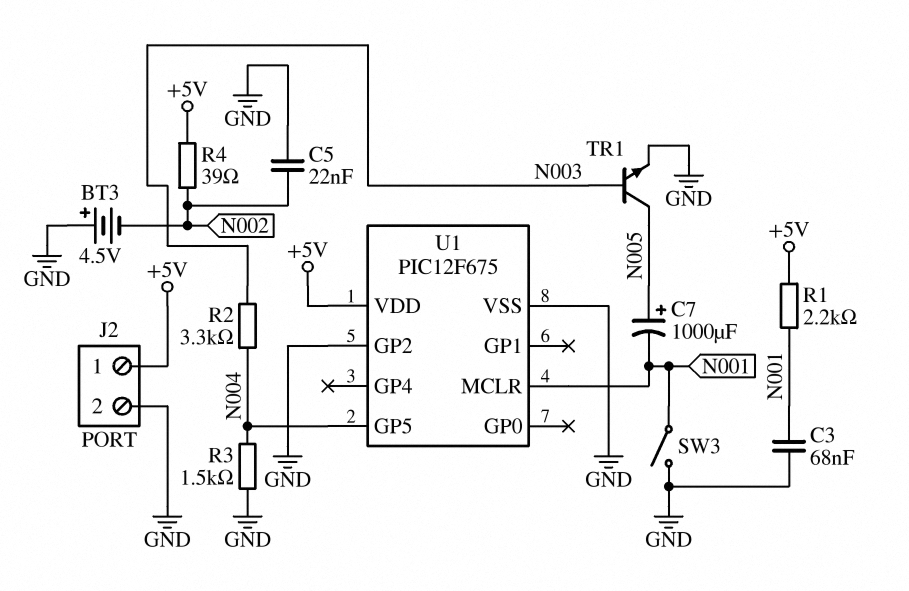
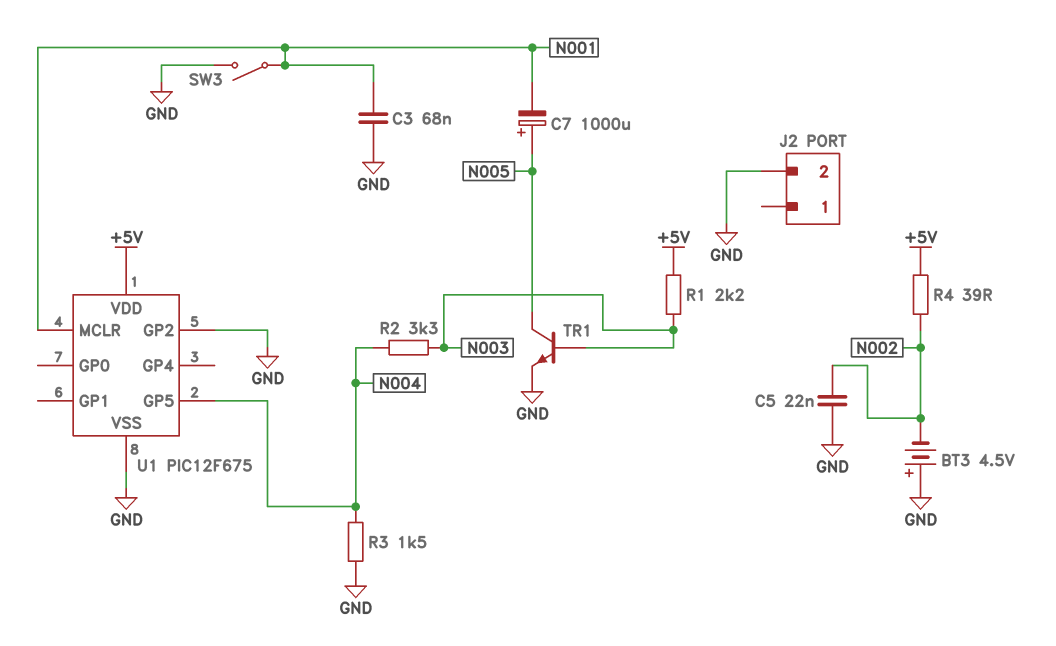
J2 pin 1: +5V -> none
R1: 2.2k (+5V, N001) -> 2.2k (+5V, N003)

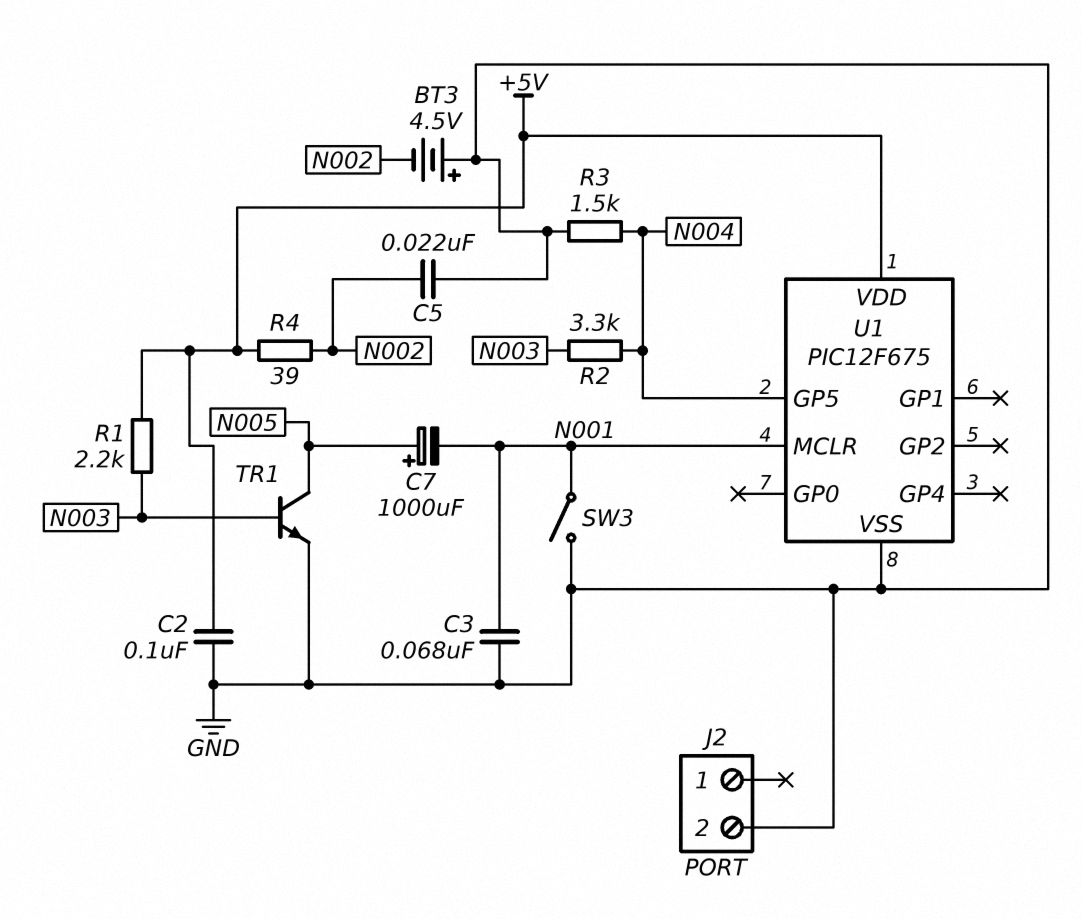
C2: none -> 100nF (+5V, GND)
U1 pin GP2: GND -> none

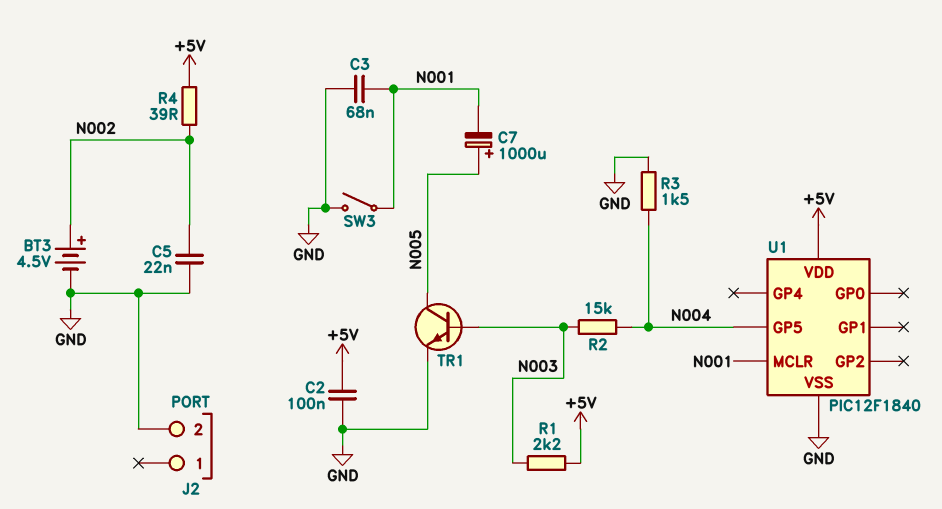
BT3: 4.5V (plus GND, minus N002) -> 4.5V (plus N002, minus GND)
R2: 3.3k (N003, N004) -> 15k (N003, N004)
U1: PIC12F675 -> PIC12F1840

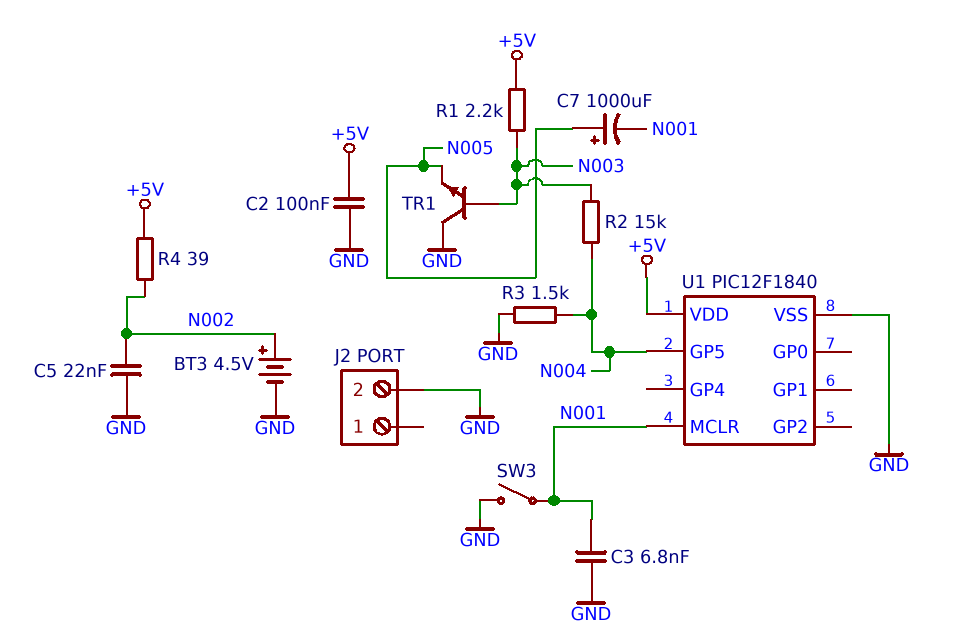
C3: 68nF (GND, N001) -> 6.8nF (GND, N001)
TR1: NPN (B N003, C N005, E GND) -> NPN (B N003, C GND, E N005)

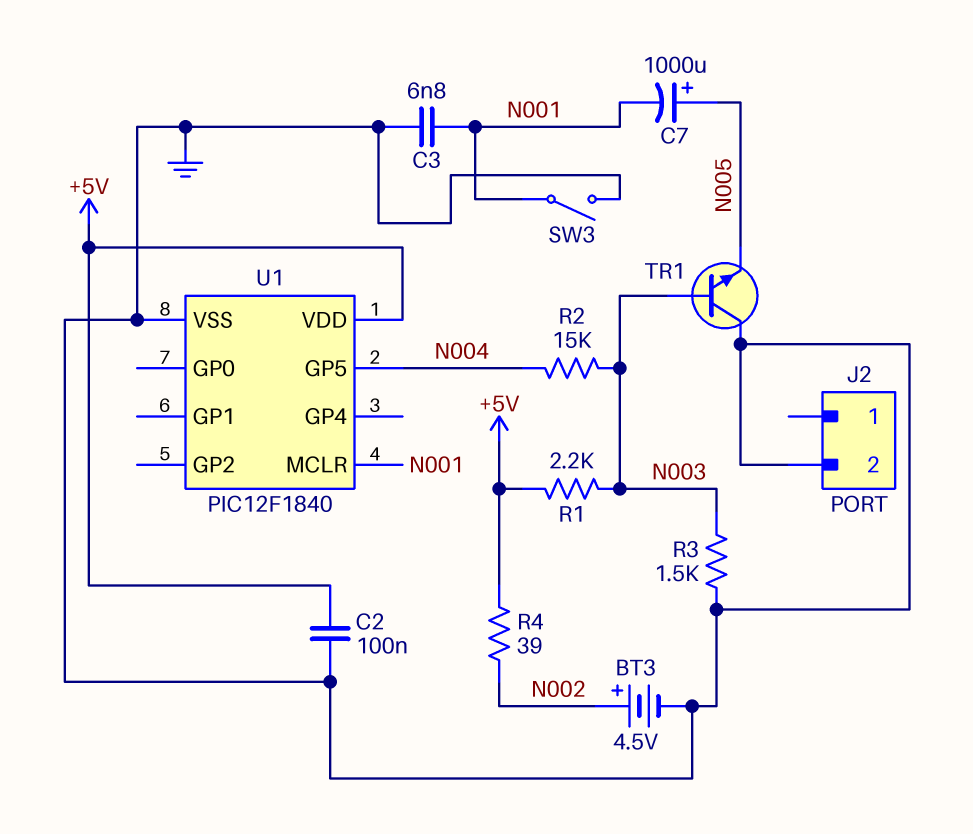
C5: 22nF (GND, N002) -> none
R3: 1.5k (GND, N004) -> 1.5k (GND, N003)

